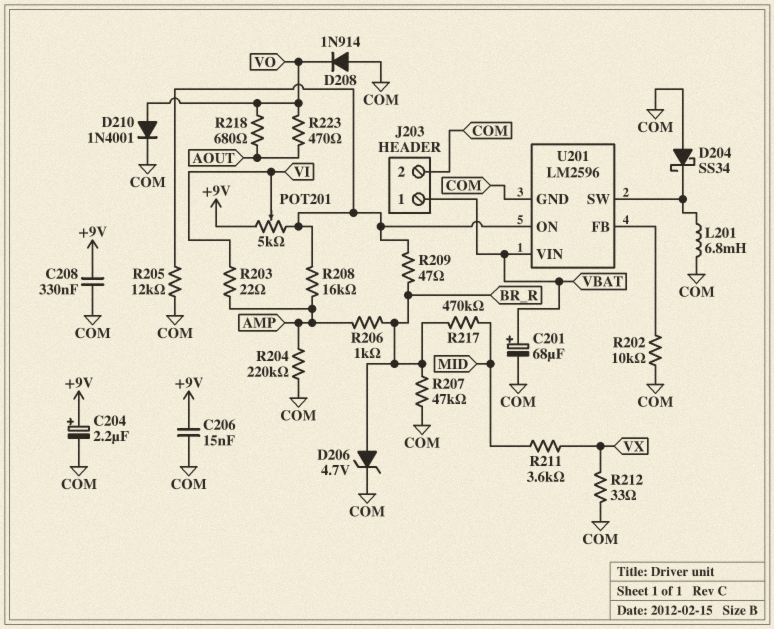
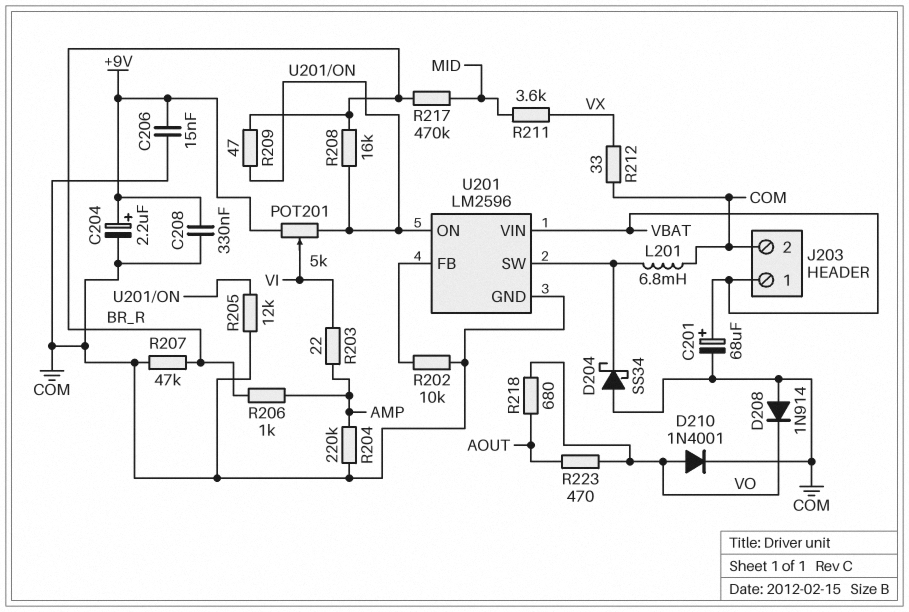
D206: zener 4.7V (A BR_R, K COM) -> none
R208: 16k (AMP, U201/ON) -> 16k (BR_R, U201/ON)

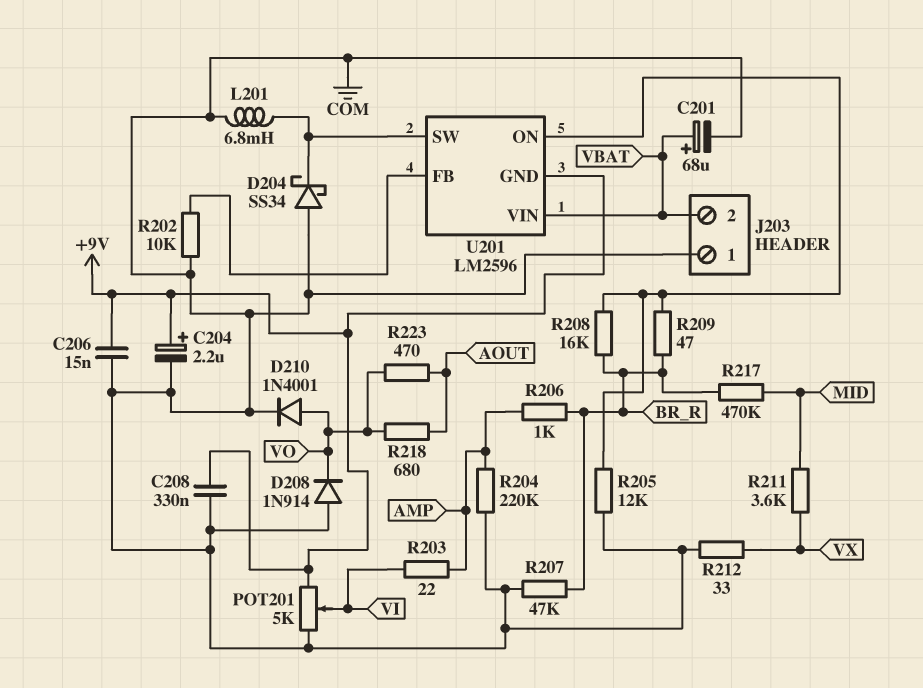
J203 pin 1: VBAT -> COM
J203 pin 2: COM -> VBAT
POT201: 5k (+9V, U201/ON, wiper VI) -> 5k (+9V, COM, wiper VI)
U201 pin GND: COM -> +9V

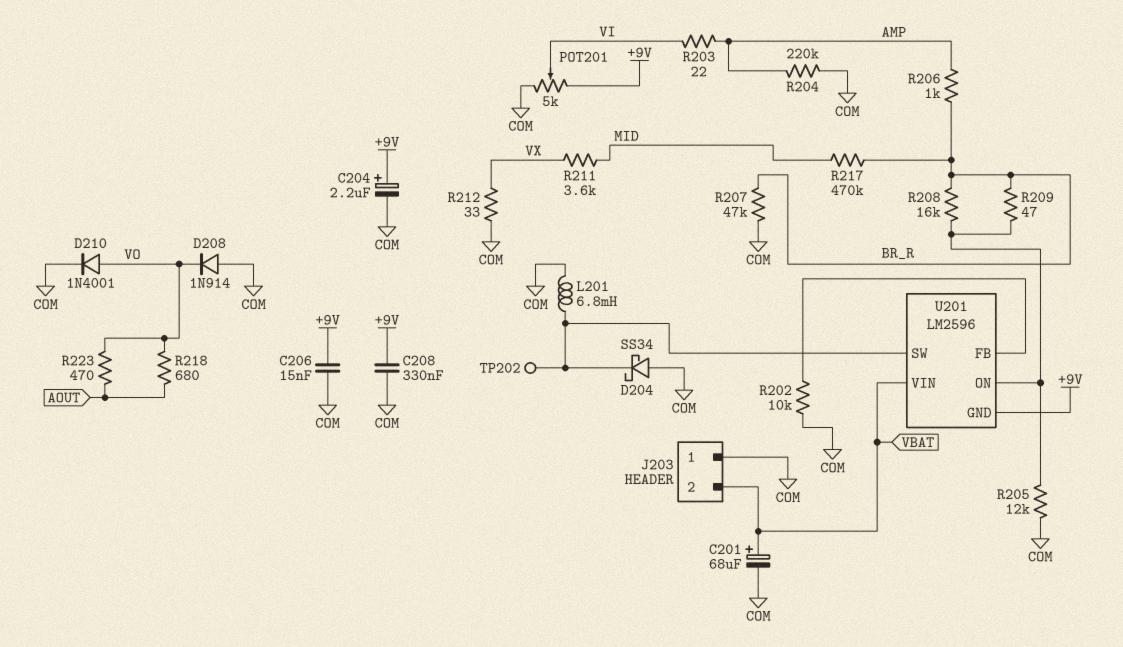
TP202: none -> test point (U201/SW)

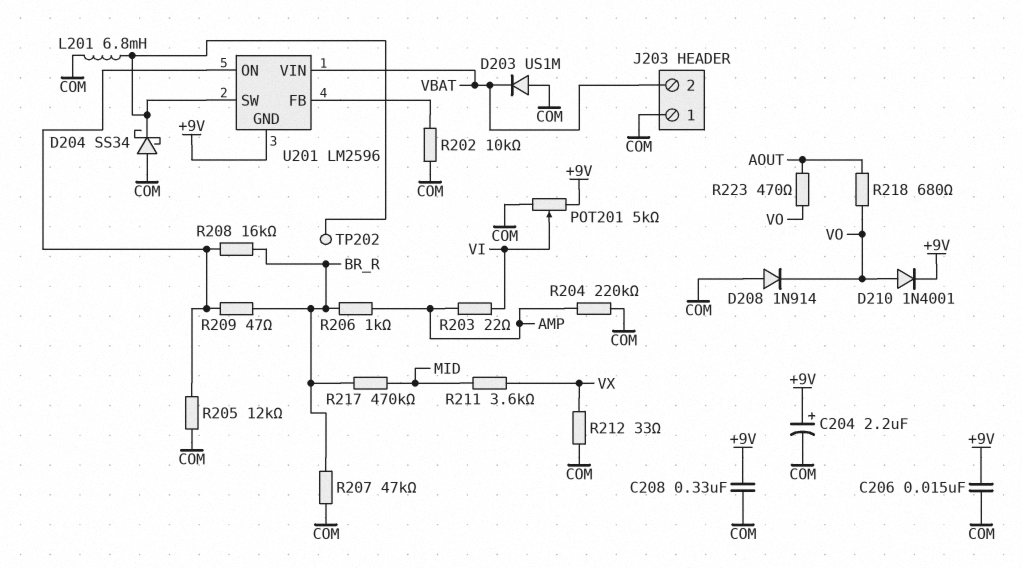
C201: 68uF (plus VBAT, minus COM) -> none
D203: none -> diode US1M (A COM, K VBAT)
D210: diode 1N4001 (A VO, K COM) -> diode 1N4001 (A VO, K +9V)

